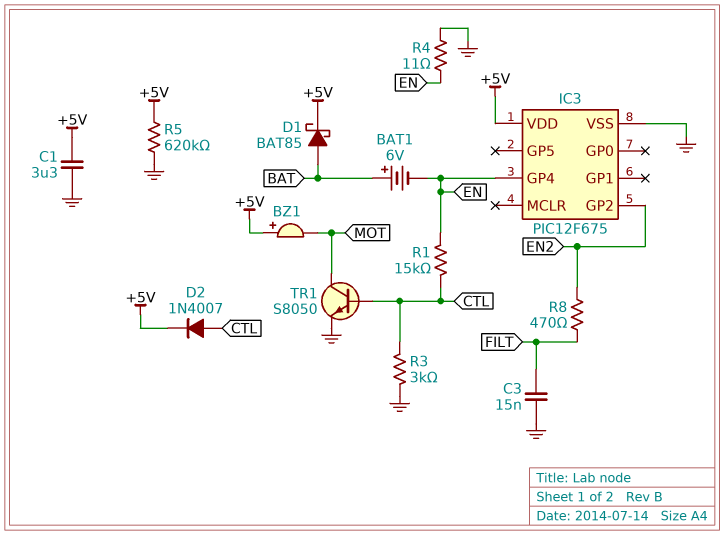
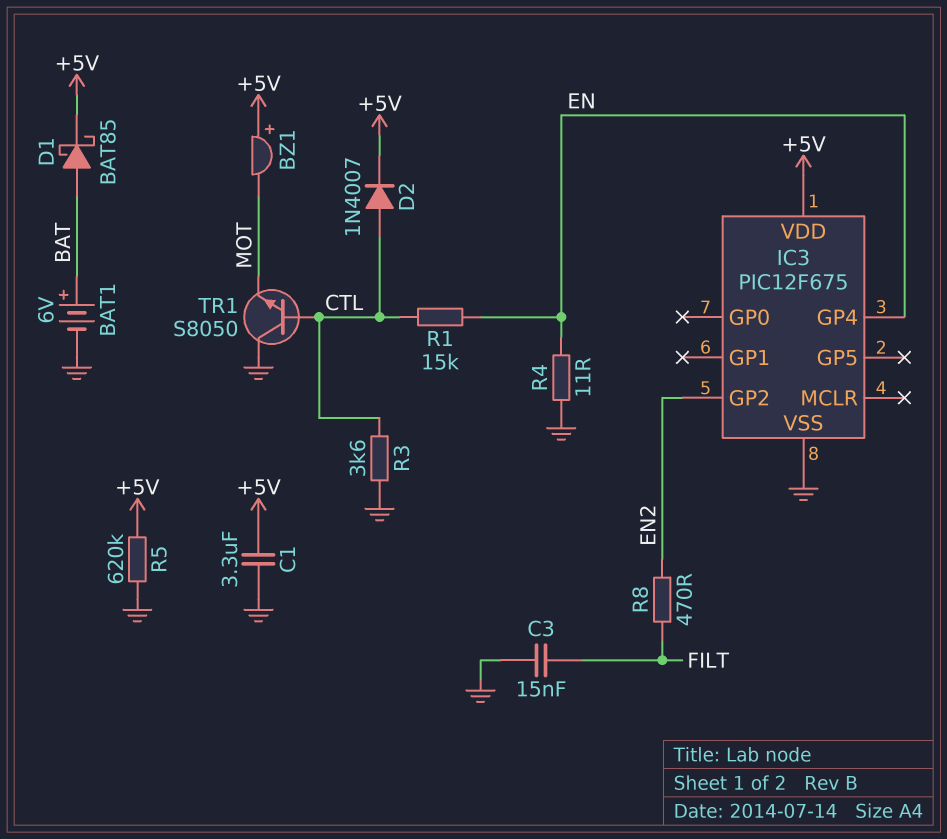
BAT1: 6V (plus BAT, minus EN) -> 6V (plus BAT, minus GND)
R3: 3k (CTL, GND) -> 3.6k (CTL, GND)
TR1: NPN S8050 (B CTL, C MOT, E GND) -> NPN S8050 (B CTL, C GND, E MOT)

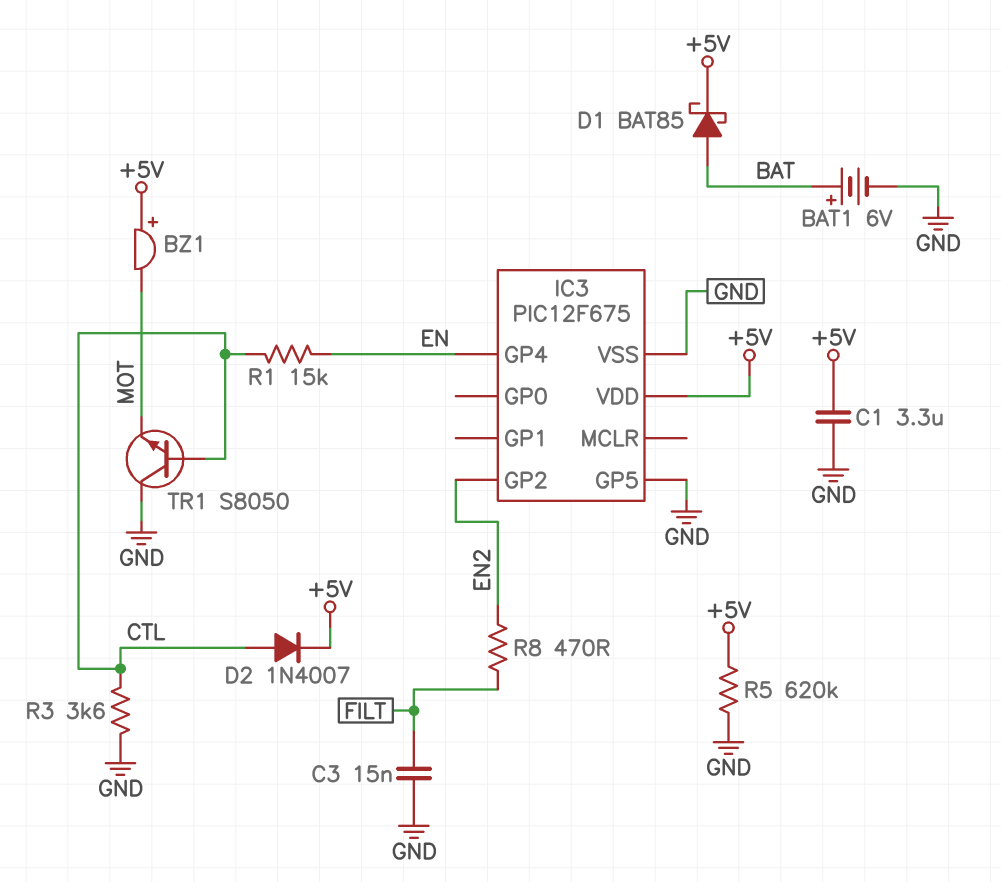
IC3 pin GP5: none -> GND
R4: 11 (EN, GND) -> none

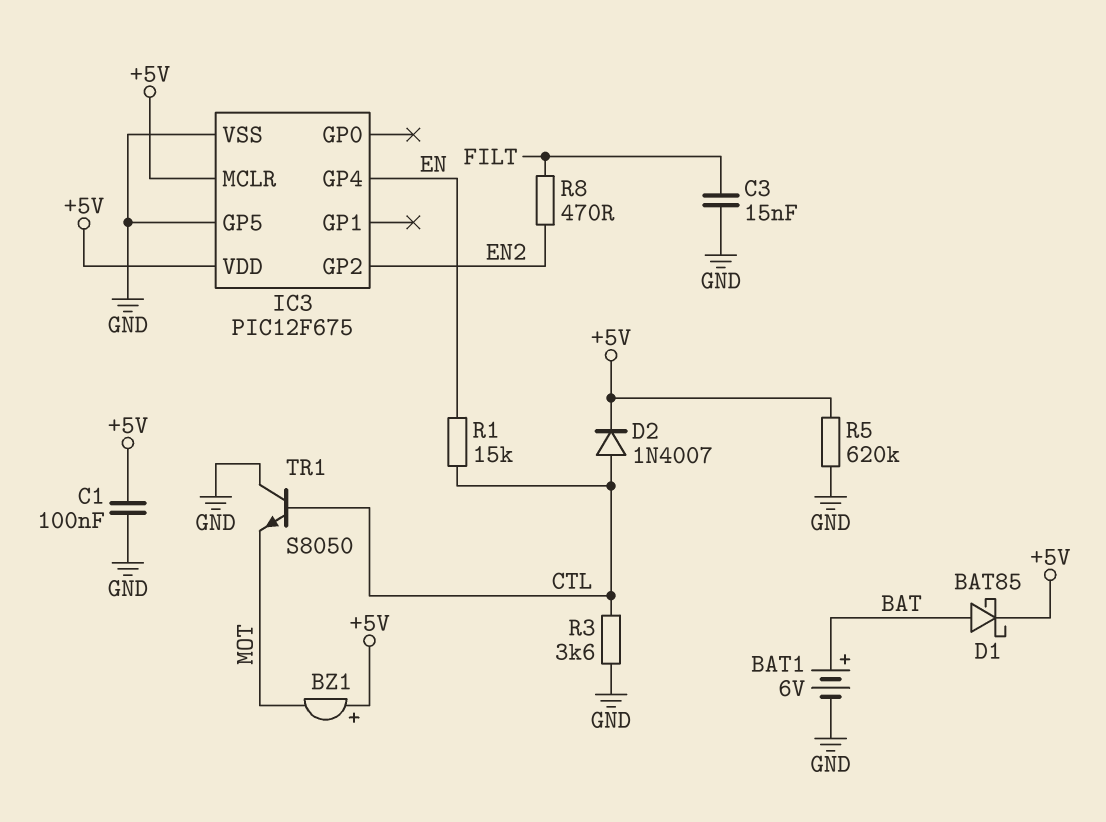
C1: 3.3uF (+5V, GND) -> 100nF (+5V, GND)
IC3 pin MCLR: none -> +5V

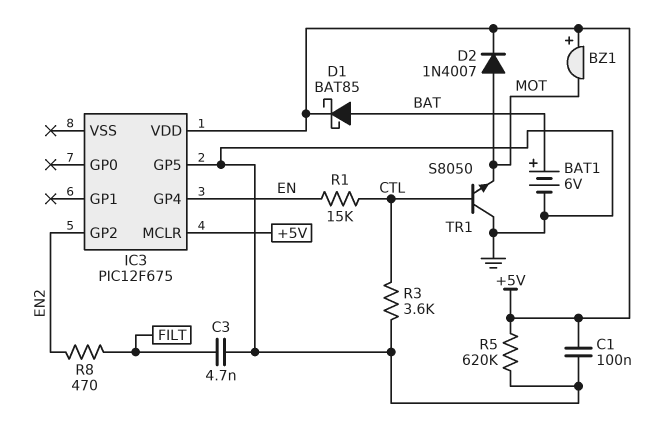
C3: 15nF (FILT, GND) -> 4.7nF (FILT, GND)
D2: diode 1N4007 (A CTL, K +5V) -> diode 1N4007 (A MOT, K +5V)
IC3 pin VSS: GND -> none

